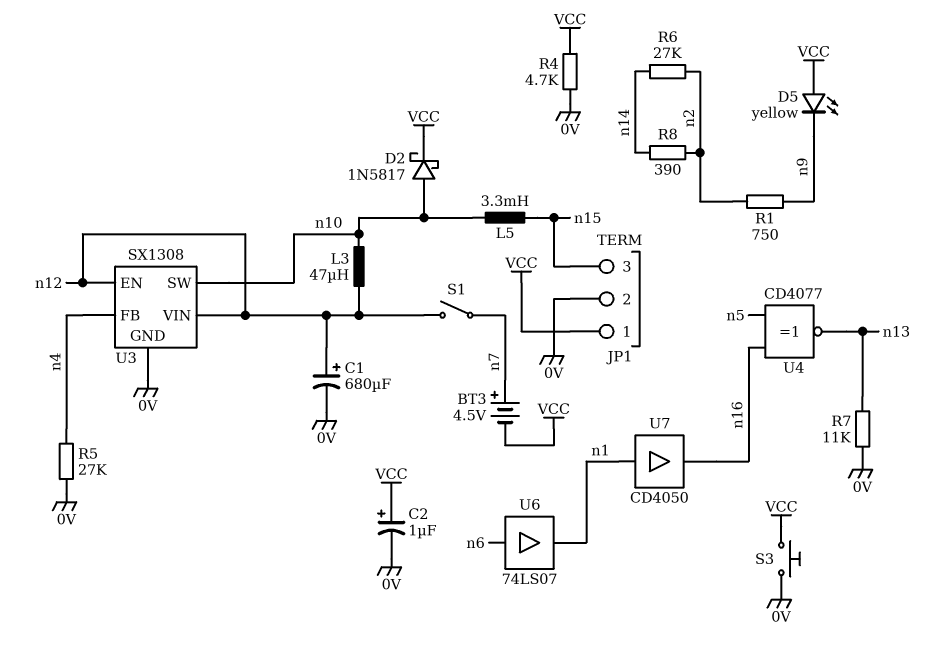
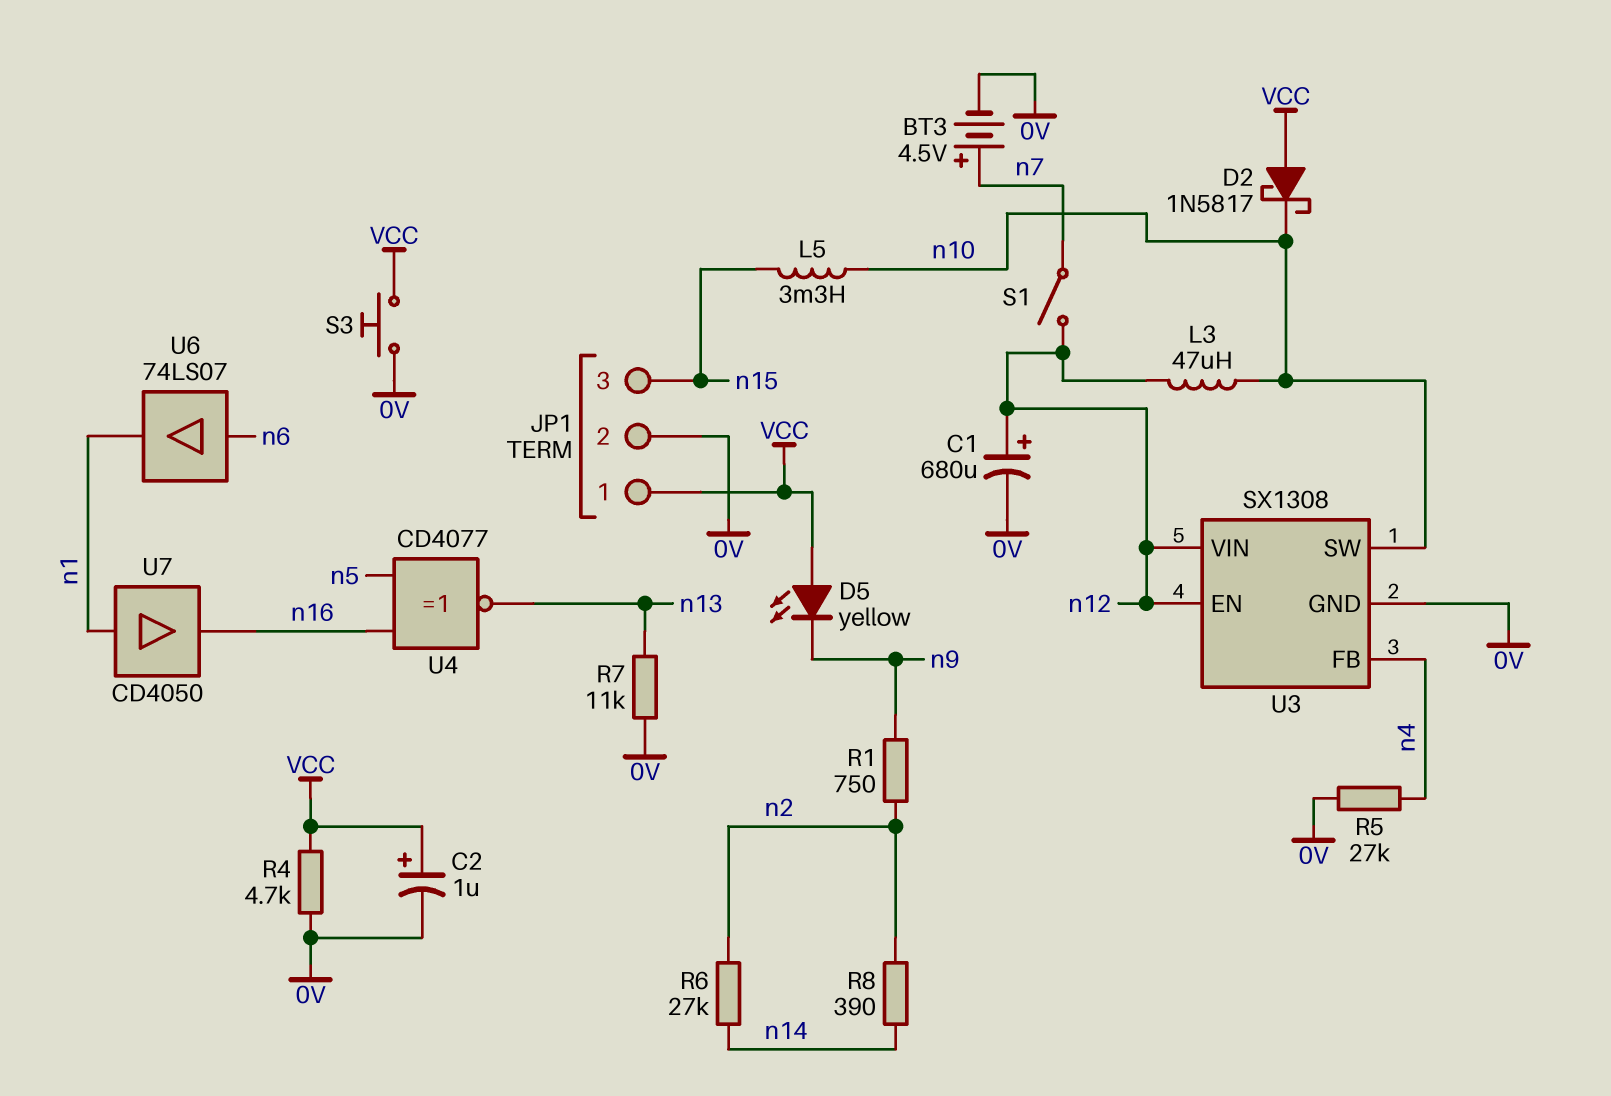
BT3: 4.5V (plus n7, minus VCC) -> 4.5V (plus n7, minus 0V)
D2: schottky 1N5817 (A n10, K VCC) -> schottky 1N5817 (A VCC, K n10)

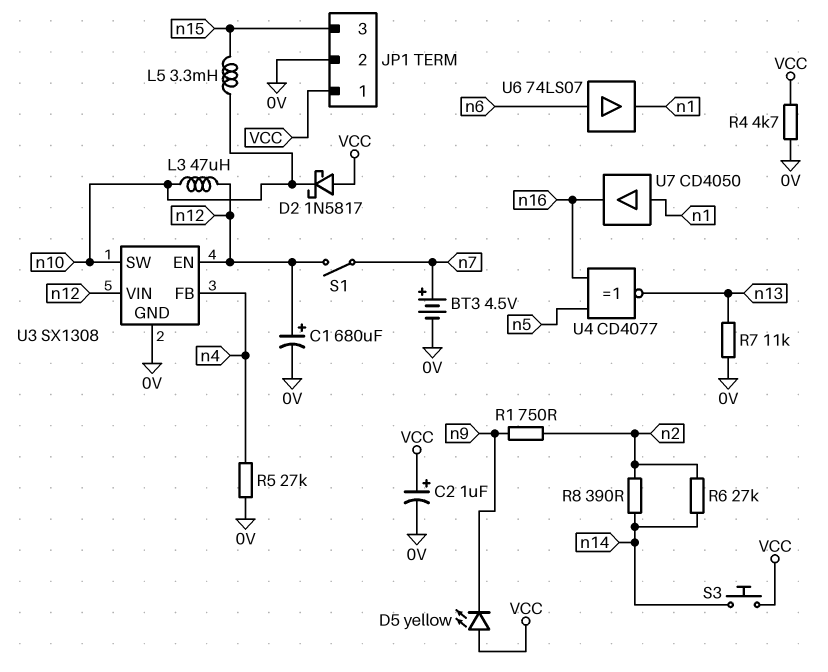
S3: button (0V, VCC) -> button (VCC, n14)

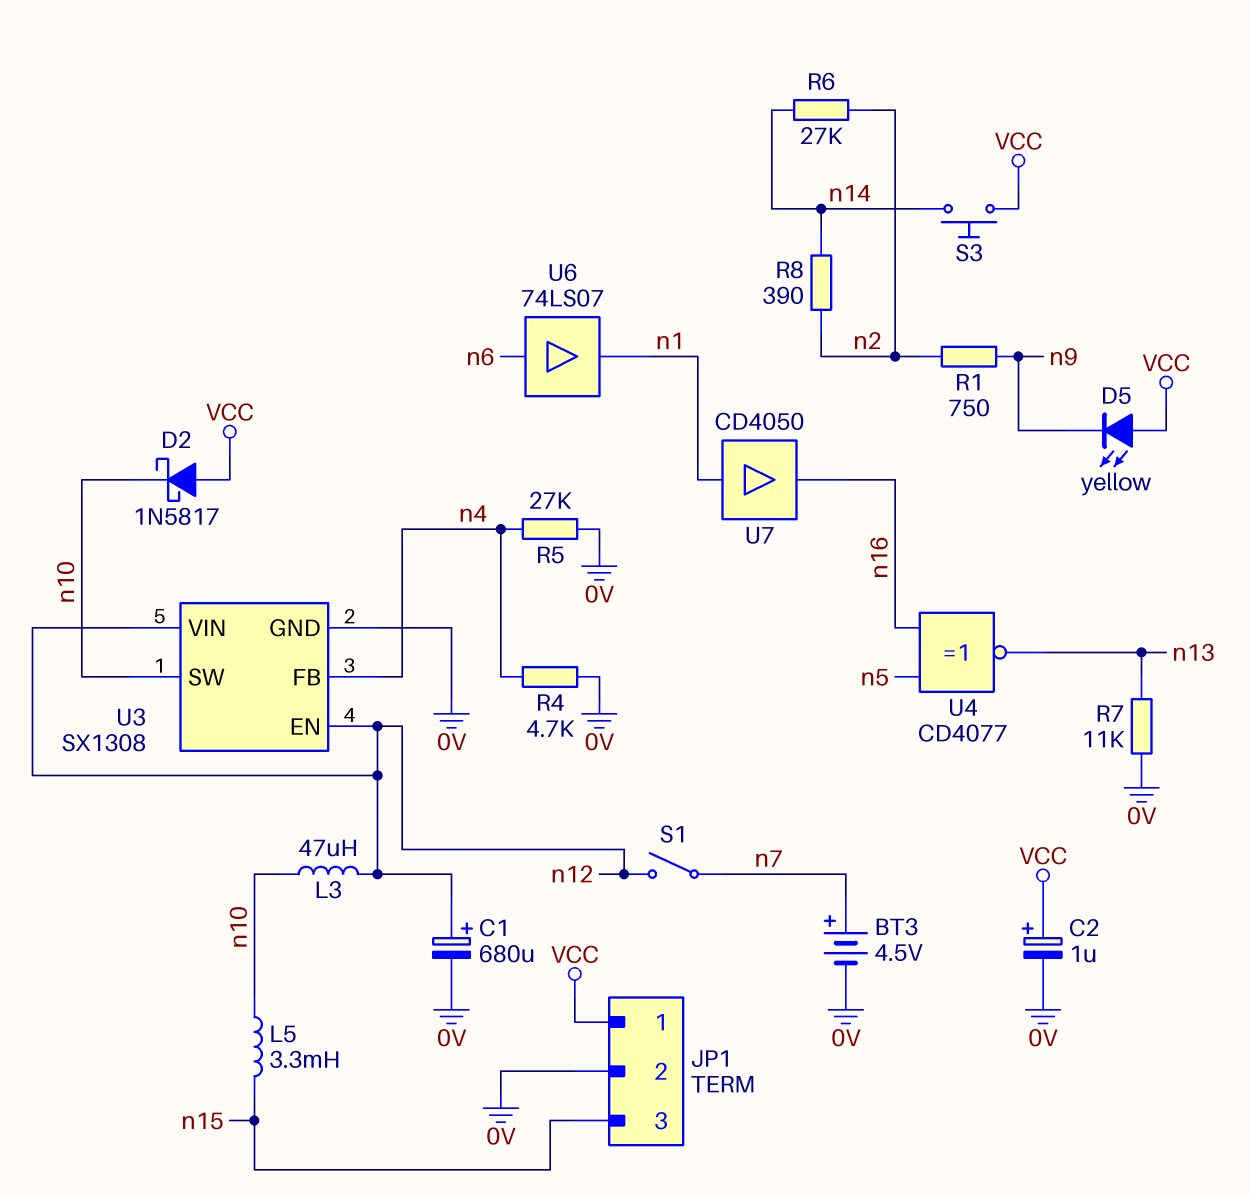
R4: 4.7k (0V, VCC) -> 4.7k (0V, n4)

